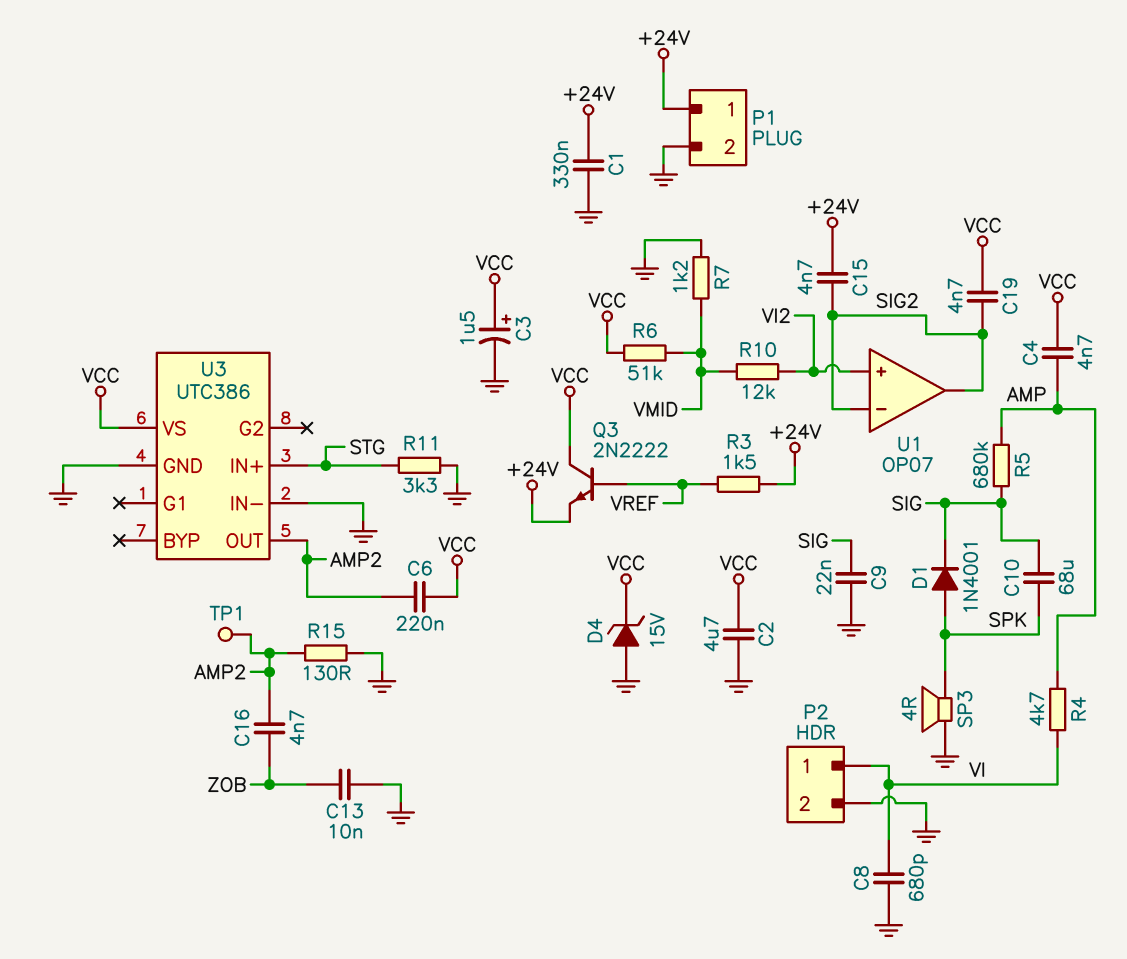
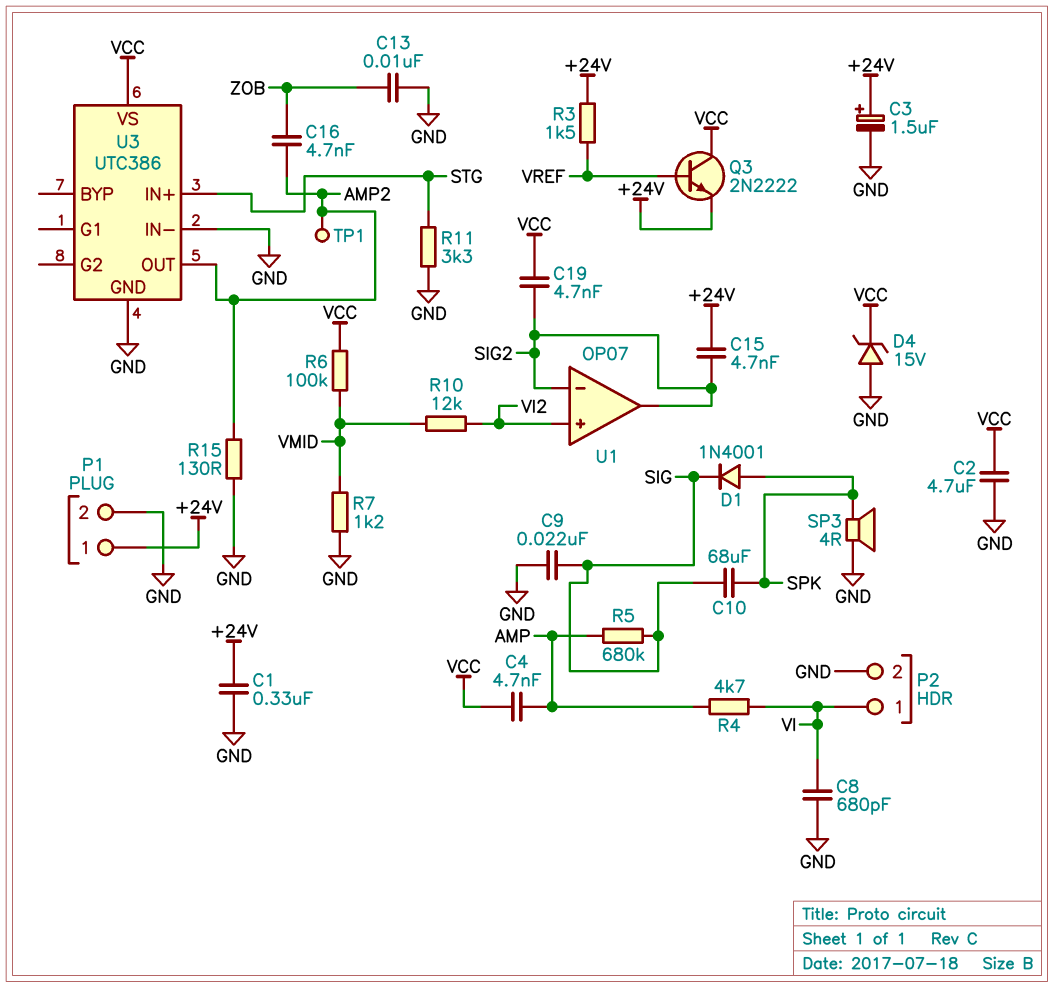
C3: 1.5uF (plus VCC, minus GND) -> 1.5uF (plus +24V, minus GND)
C6: 220nF (AMP2, VCC) -> none
R6: 51k (VCC, VMID) -> 100k (VCC, VMID)

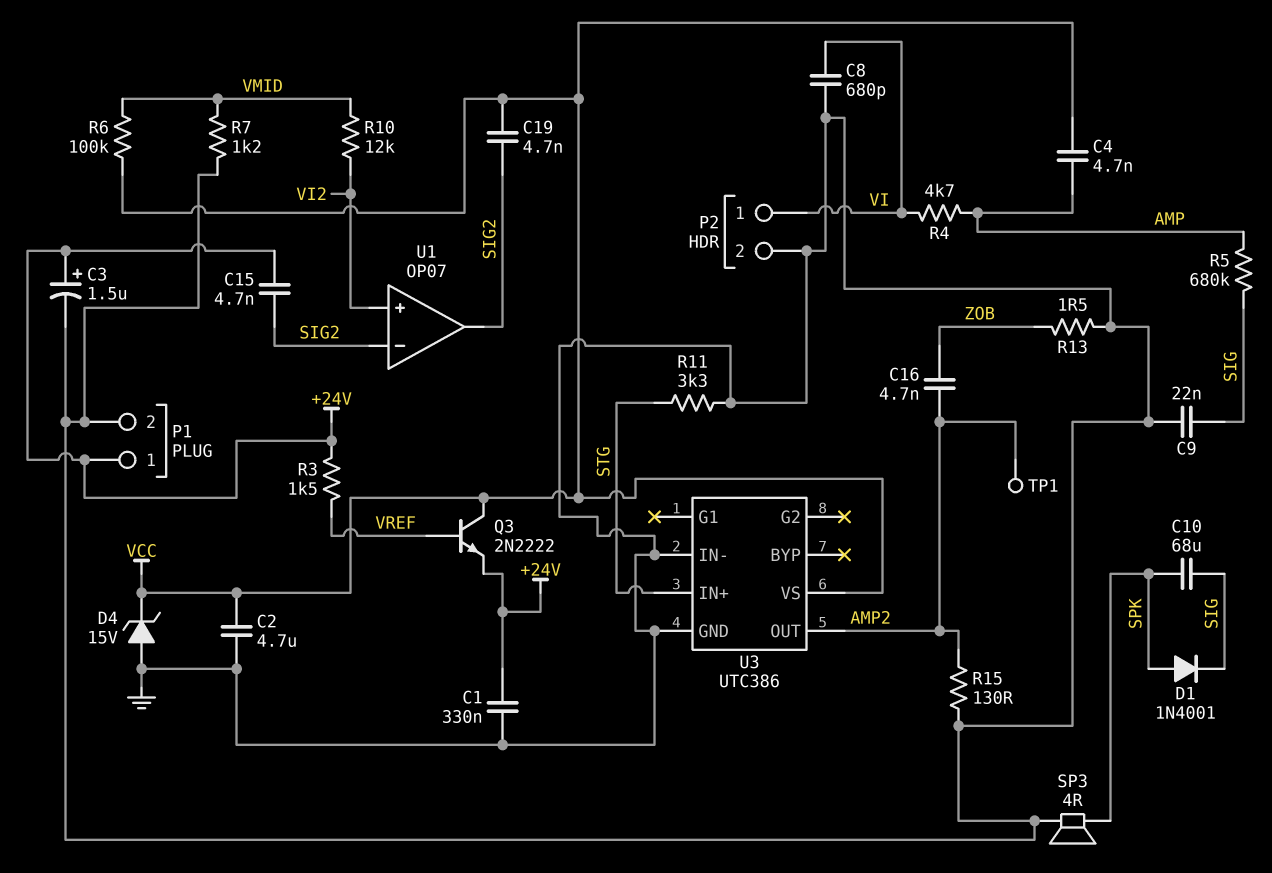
C13: 10nF (GND, ZOB) -> none
R13: none -> 1.5 (GND, ZOB)

